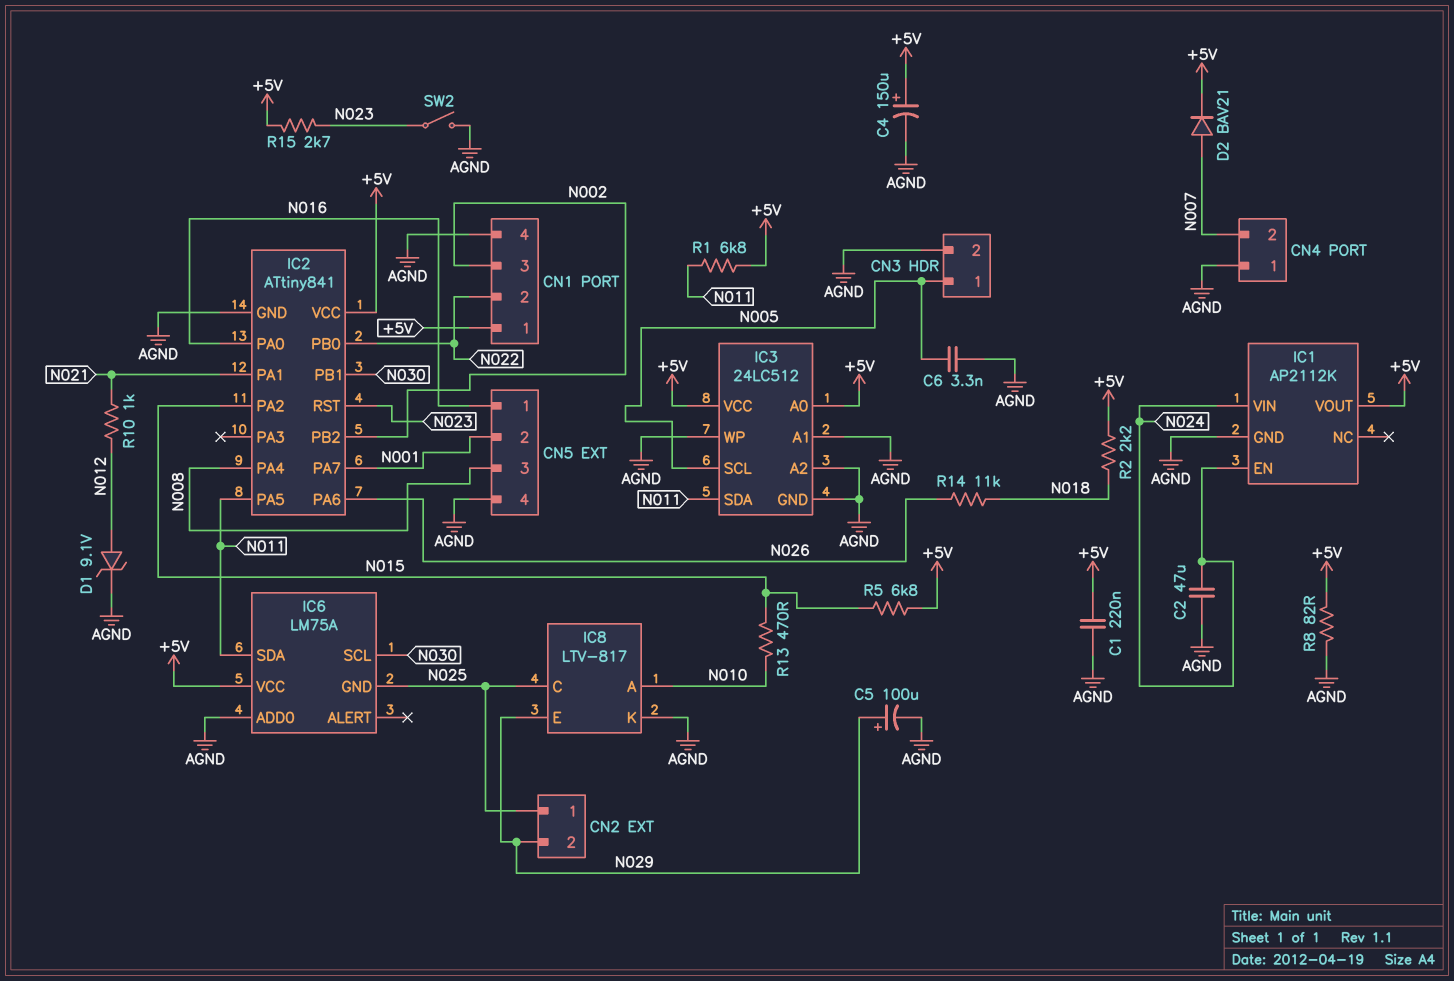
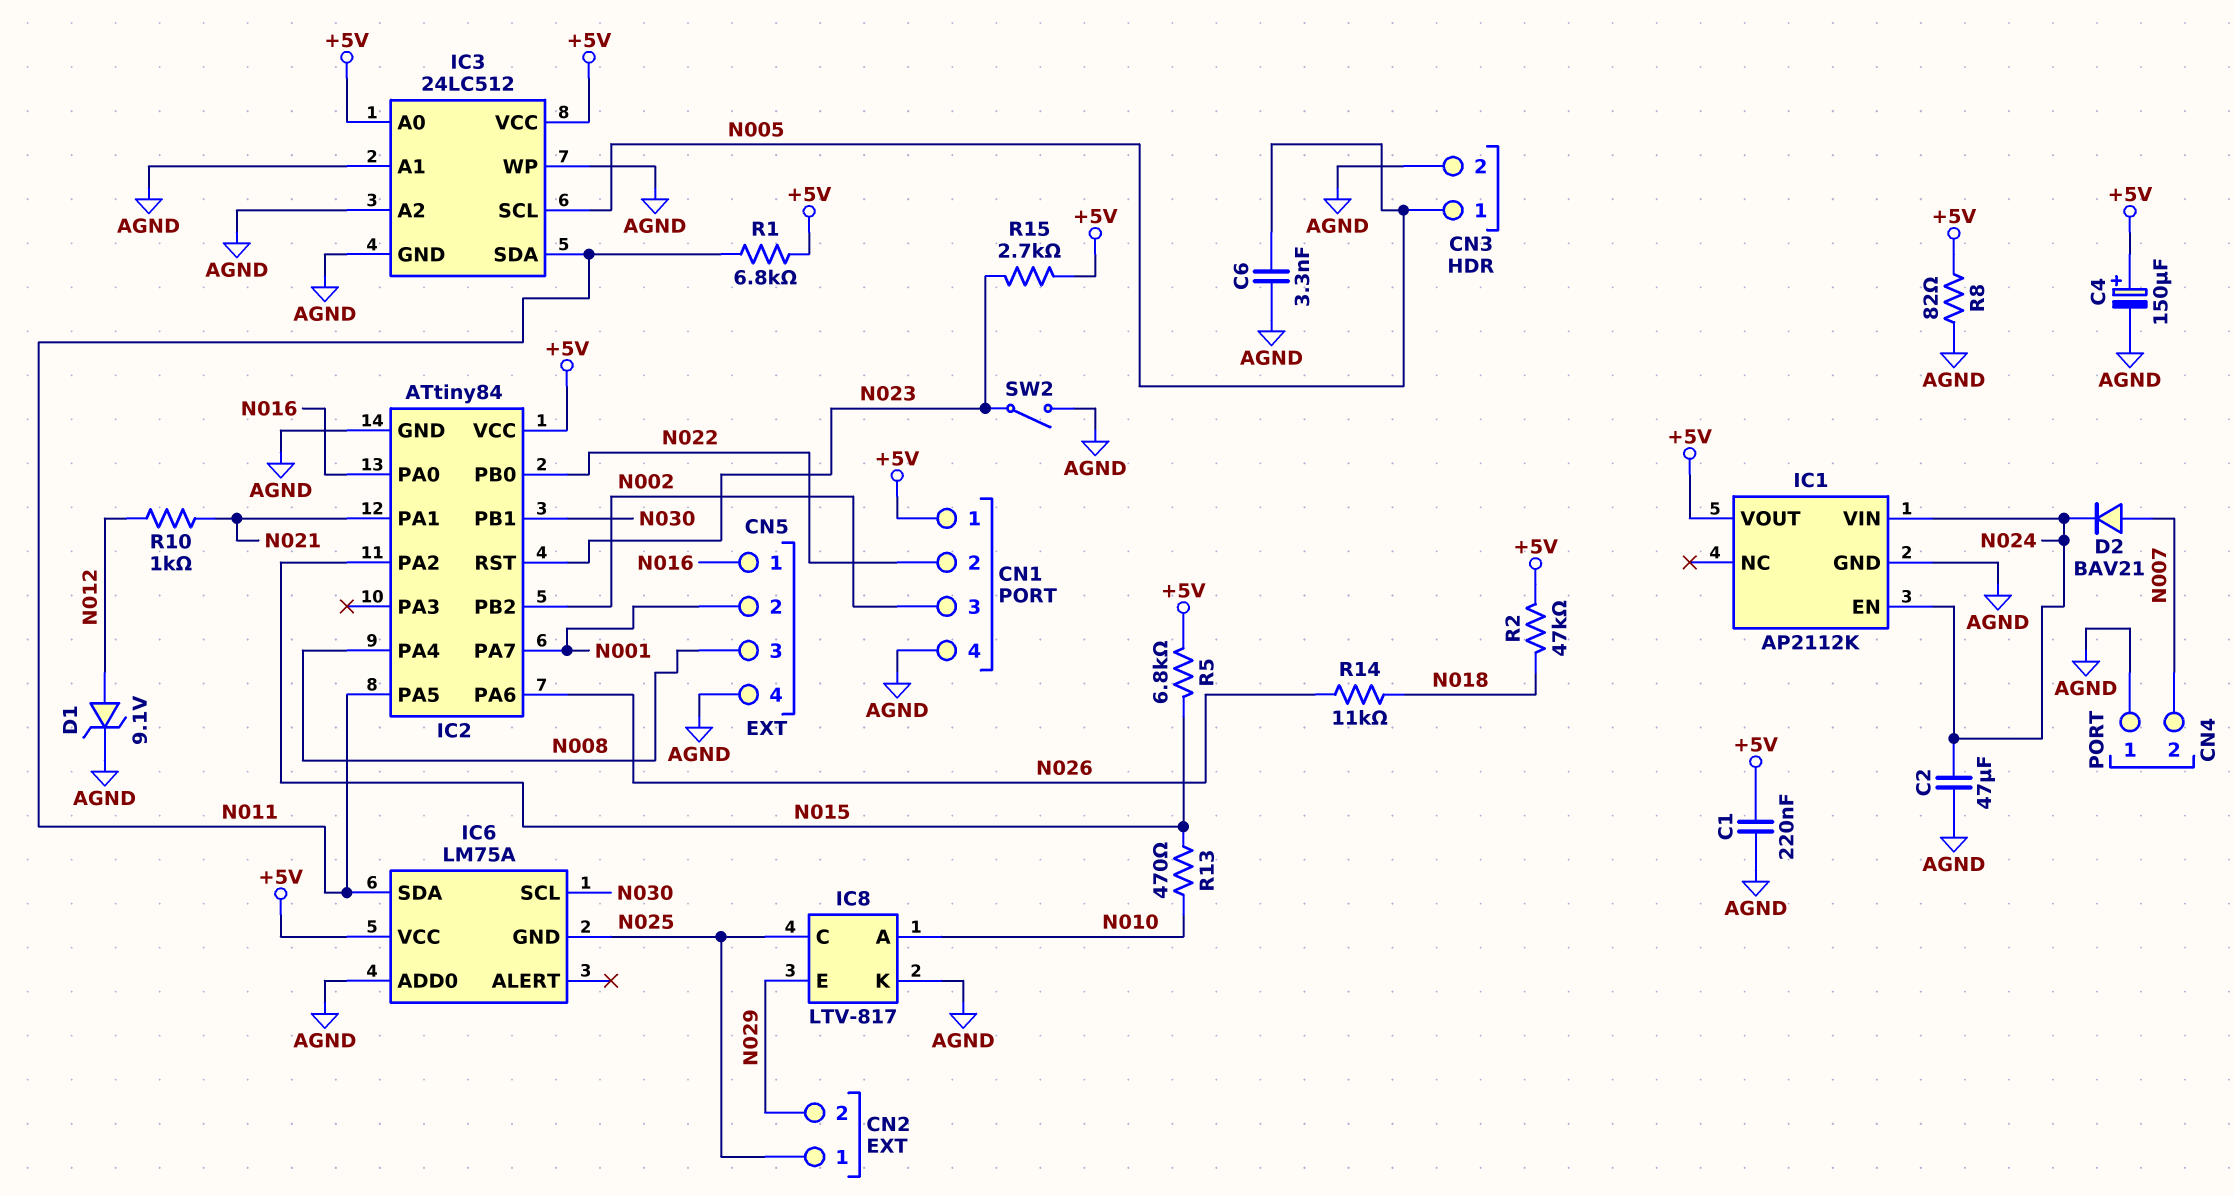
C5: 100uF (plus N029, minus AGND) -> none
D2: diode BAV21 (A N007, K +5V) -> diode BAV21 (A N007, K N024)
IC2: ATtiny841 -> ATtiny84
R2: 2.2k (+5V, N018) -> 47k (+5V, N018)

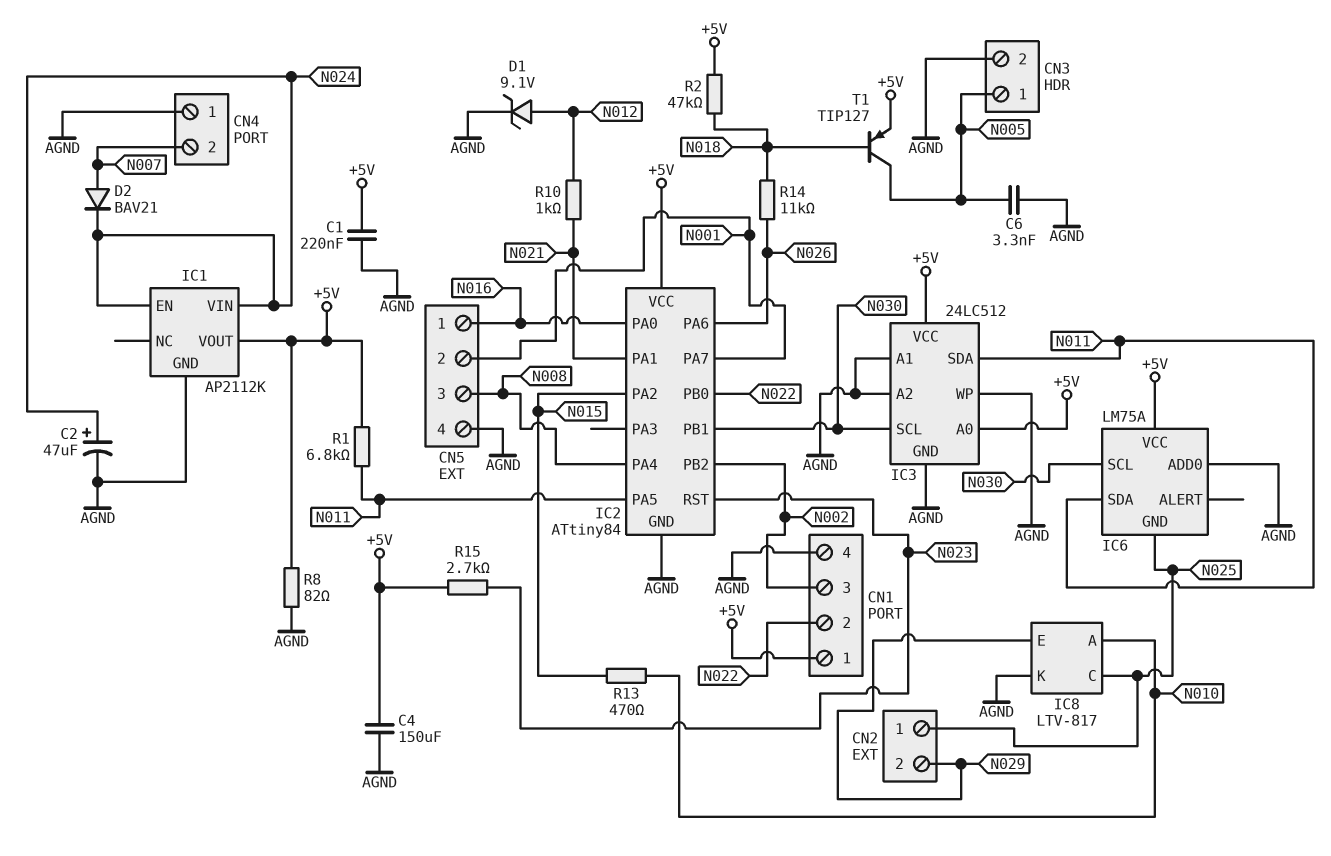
C2: 47uF (AGND, N024) -> 47uF (plus N024, minus AGND)
C4: 150uF (plus +5V, minus AGND) -> 150uF (+5V, AGND)
IC3 pin SCL: N005 -> N030
R5: 6.8k (+5V, N015) -> none
SW2: switch (AGND, N023) -> none
T1: none -> PNP TIP127 (B N018, C N005, E +5V)

